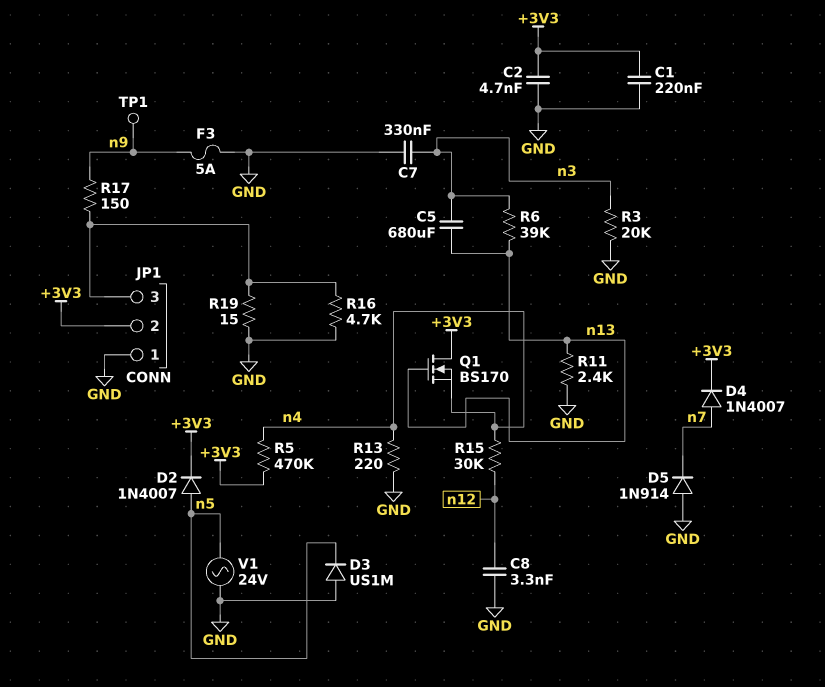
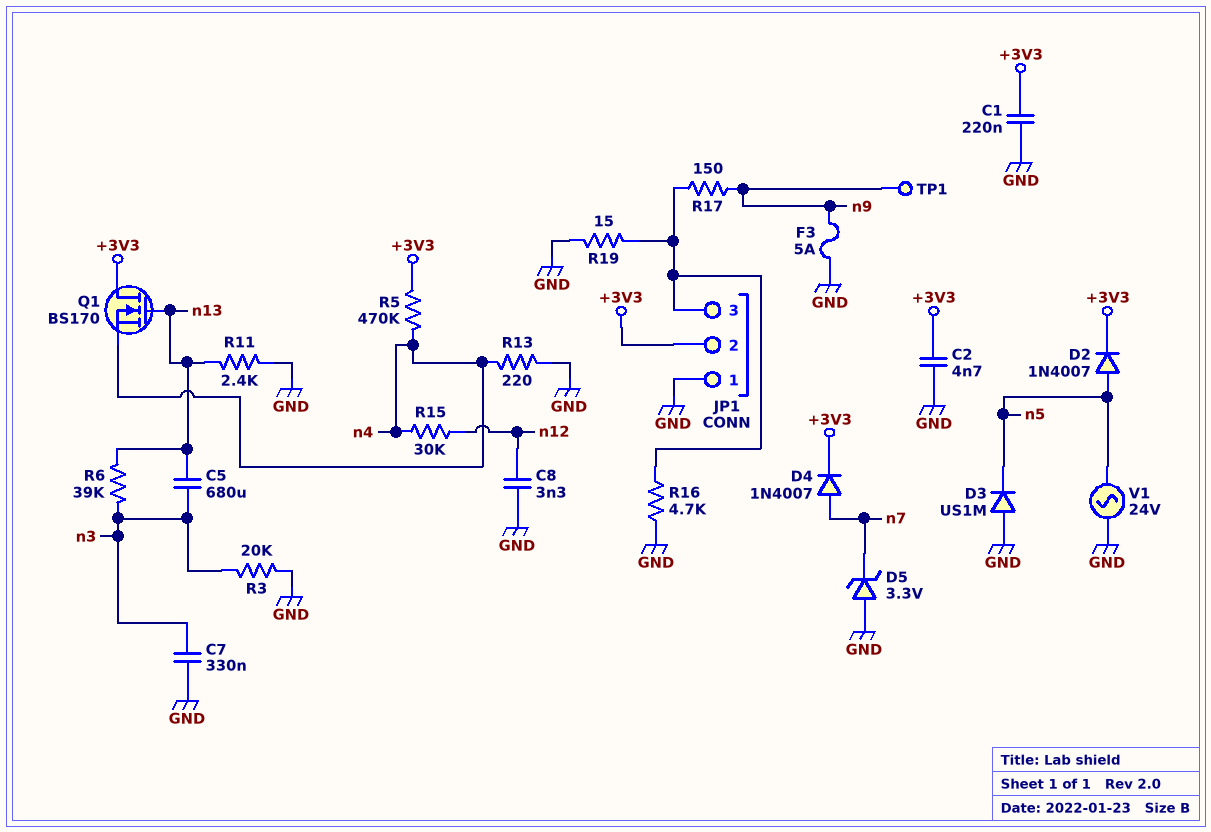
D5: diode 1N914 (A GND, K n7) -> zener 3.3V (A GND, K n7)

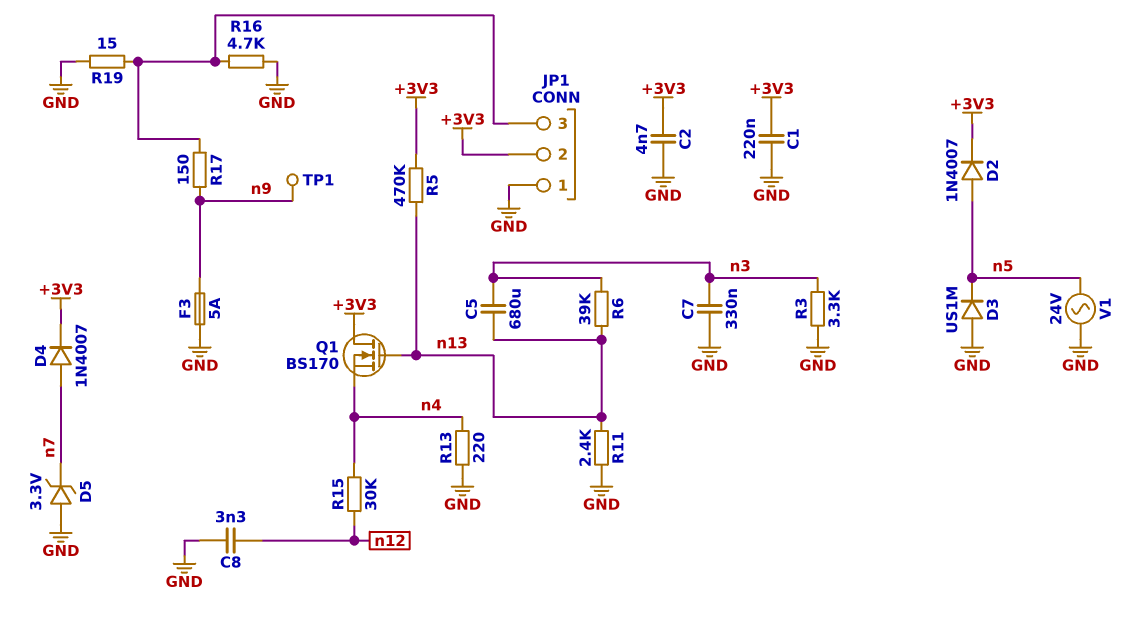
R3: 20k (GND, n3) -> 3.3k (GND, n3)
R5: 470k (+3V3, n4) -> 470k (+3V3, n13)

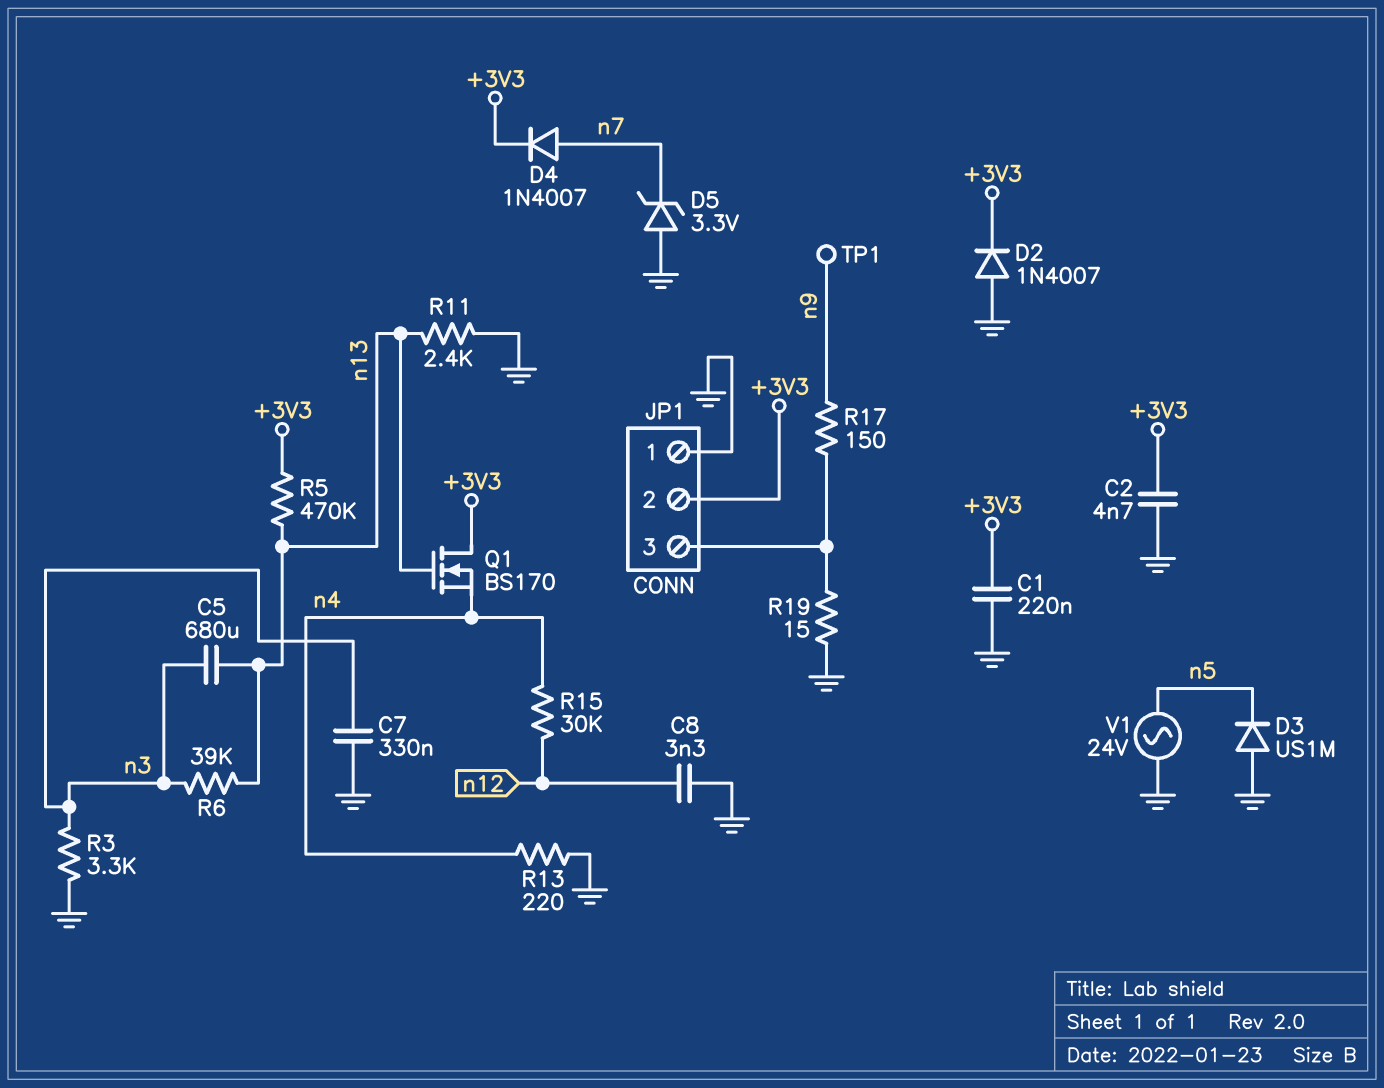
D2: diode 1N4007 (A n5, K +3V3) -> diode 1N4007 (A GND, K +3V3)
F3: 5A (GND, n9) -> none
R16: 4.7k (GND, JP1/3) -> none

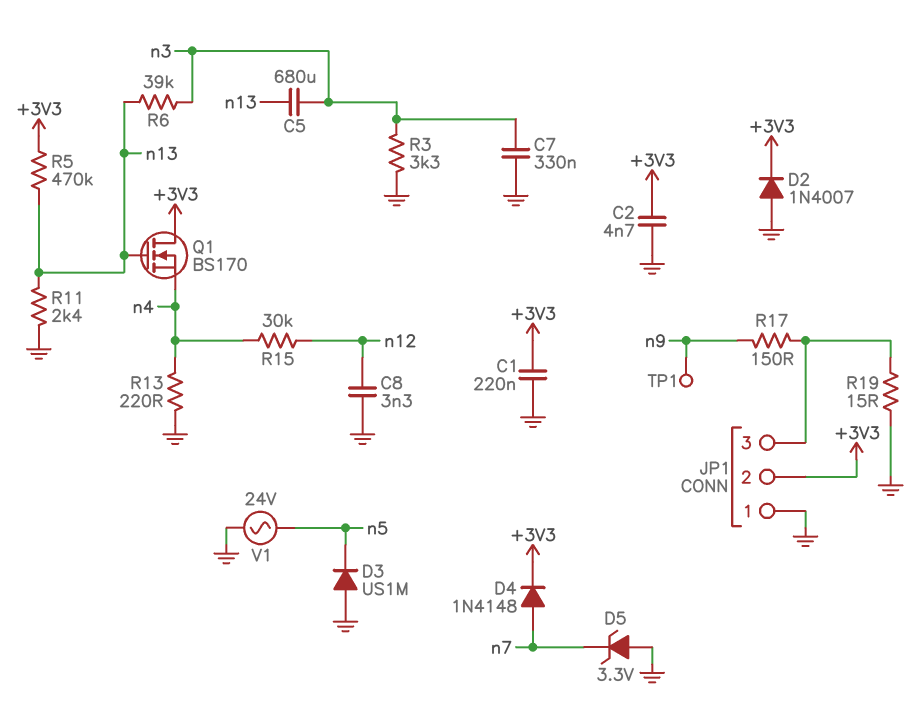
D4: diode 1N4007 (A n7, K +3V3) -> diode 1N4148 (A n7, K +3V3)

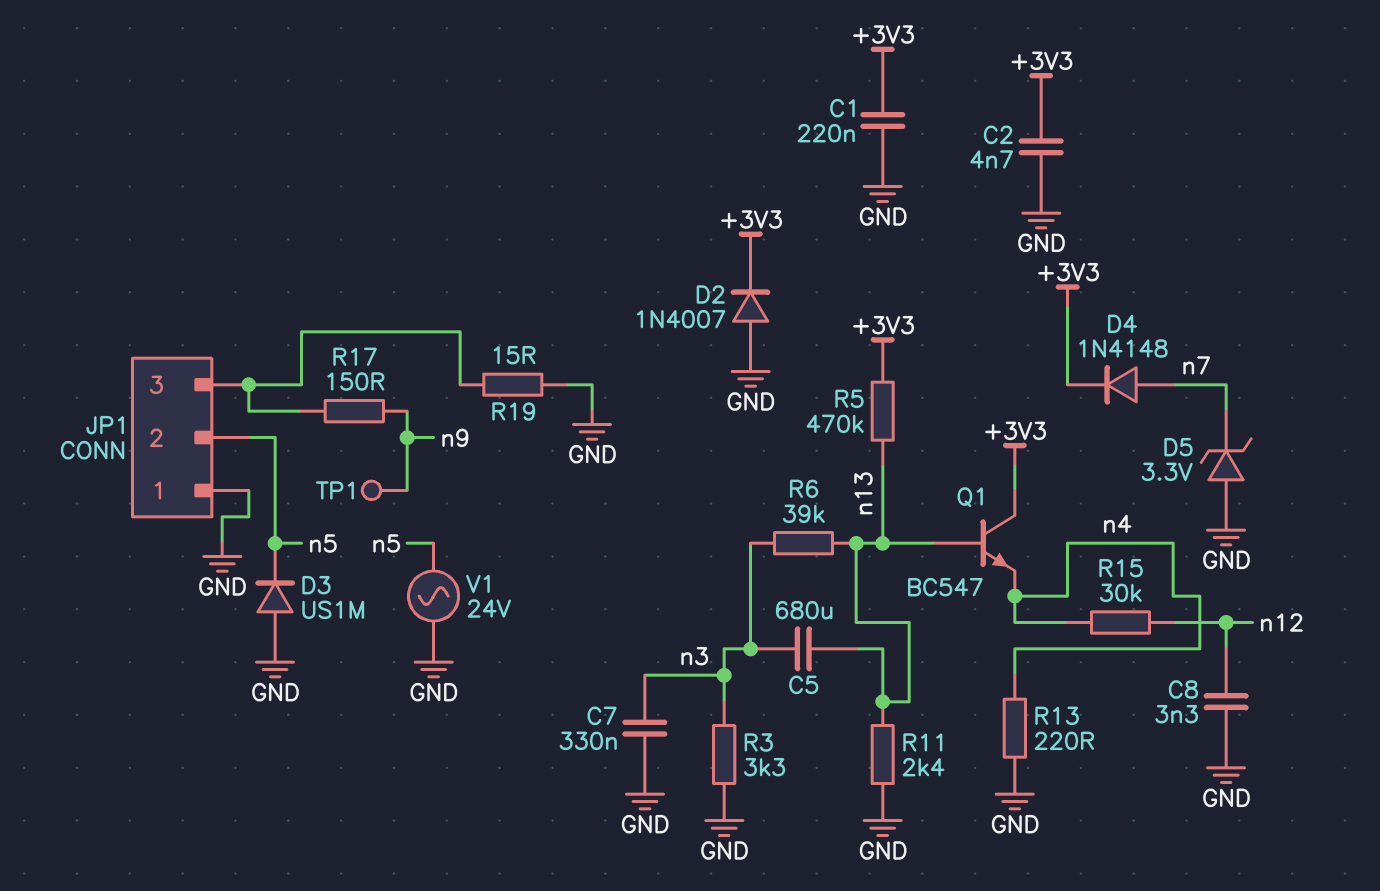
JP1 pin 2: +3V3 -> n5
Q1: NMOS BS170 (G n13, D +3V3, S n4) -> NPN BC547 (B n13, C +3V3, E n4)

